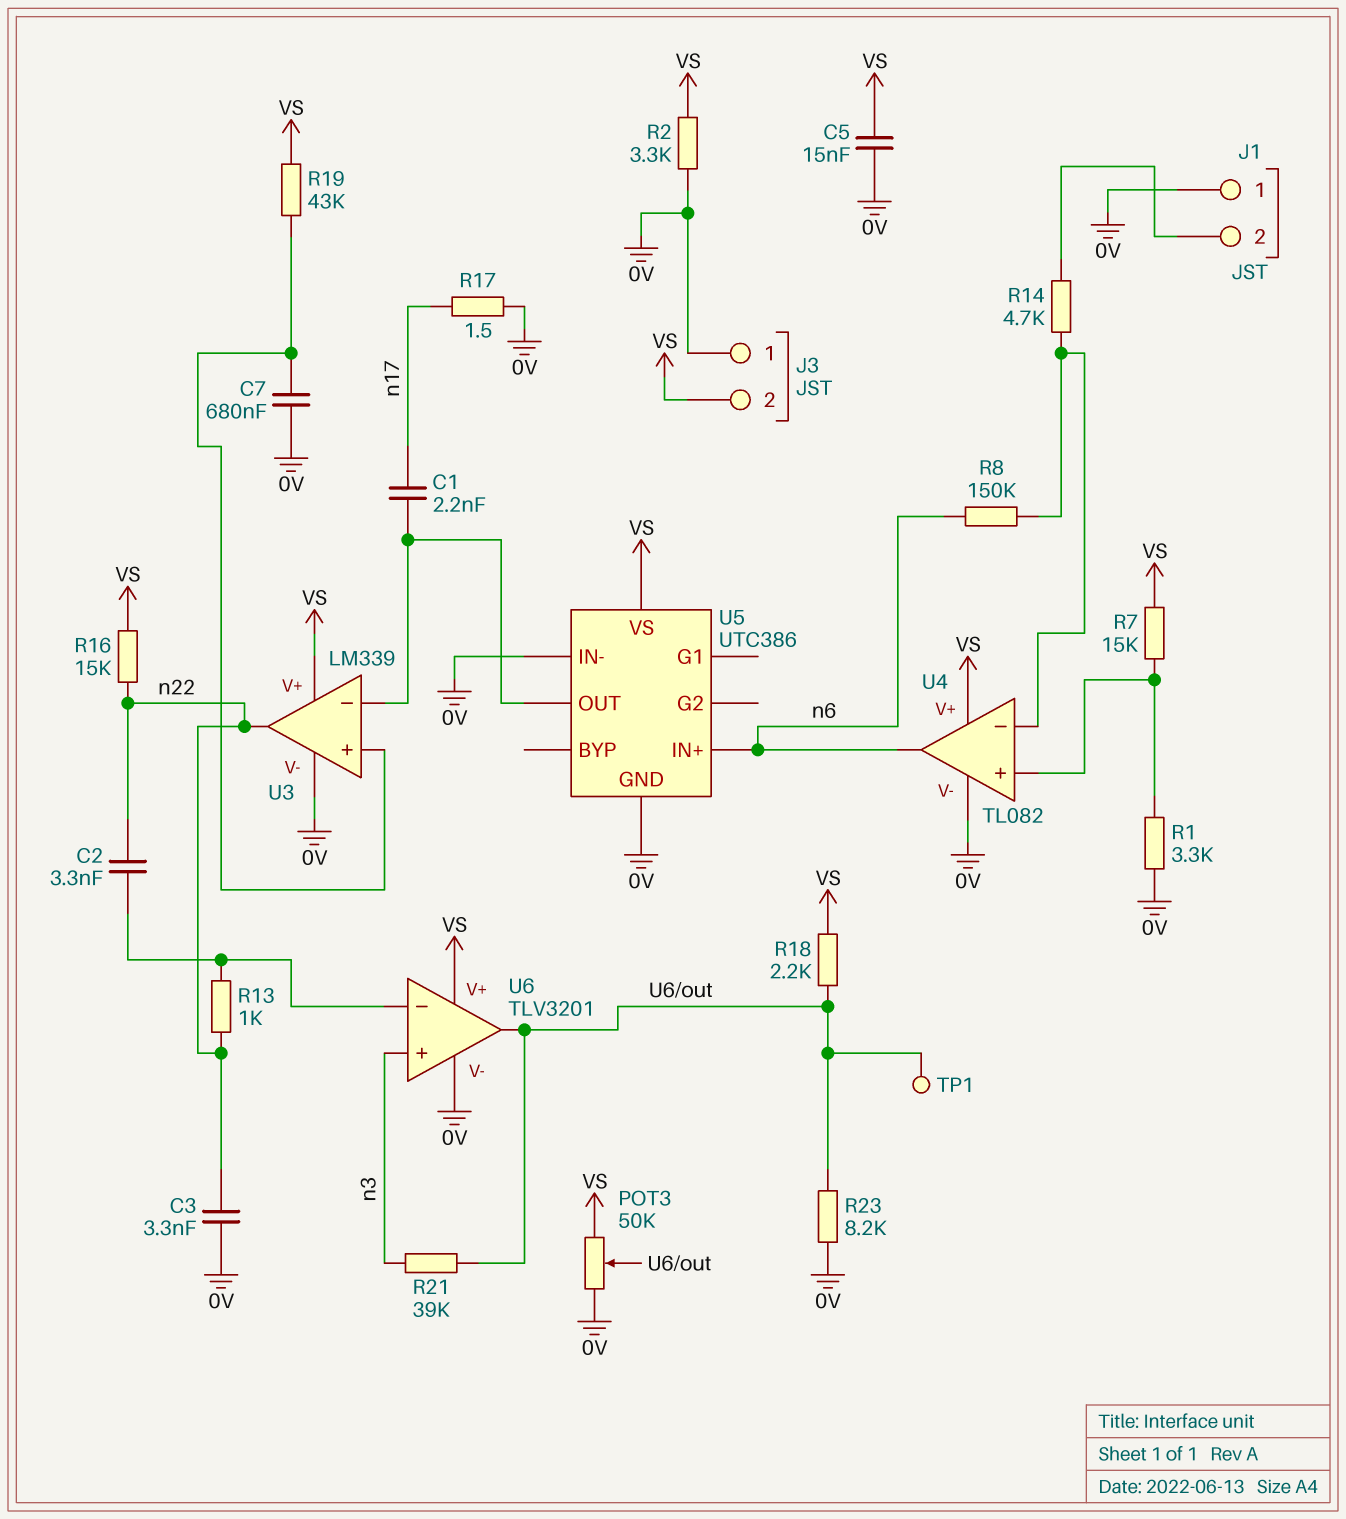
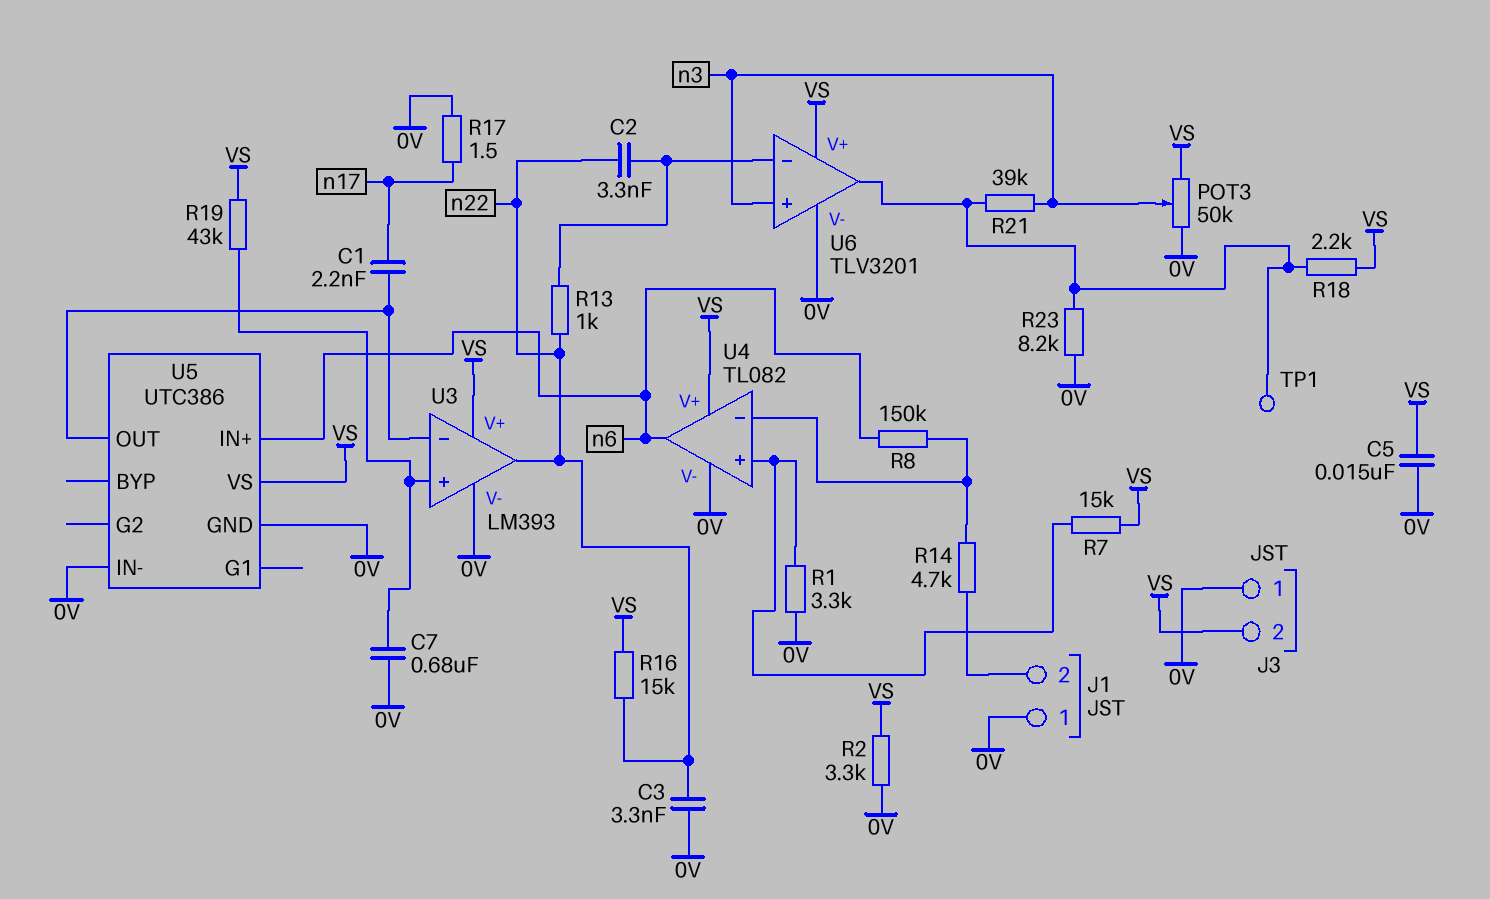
POT3: 50k (0V, VS, wiper U6/out) -> 50k (0V, VS, wiper n3)
U3: LM339 -> LM393

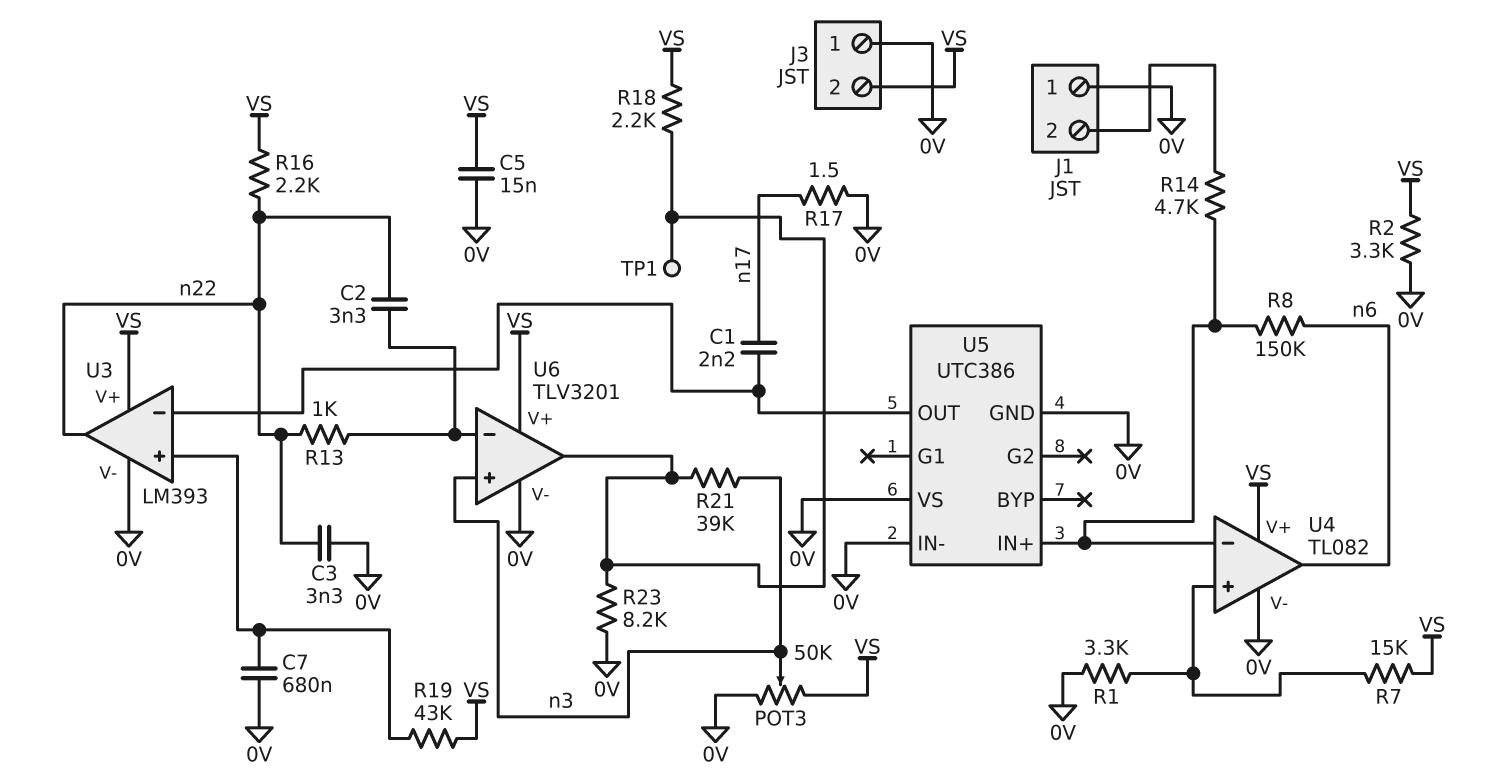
R16: 15k (VS, n22) -> 2.2k (VS, n22)
U5 pin IN+: n6 -> U4/in-
U5 pin VS: VS -> 0V

